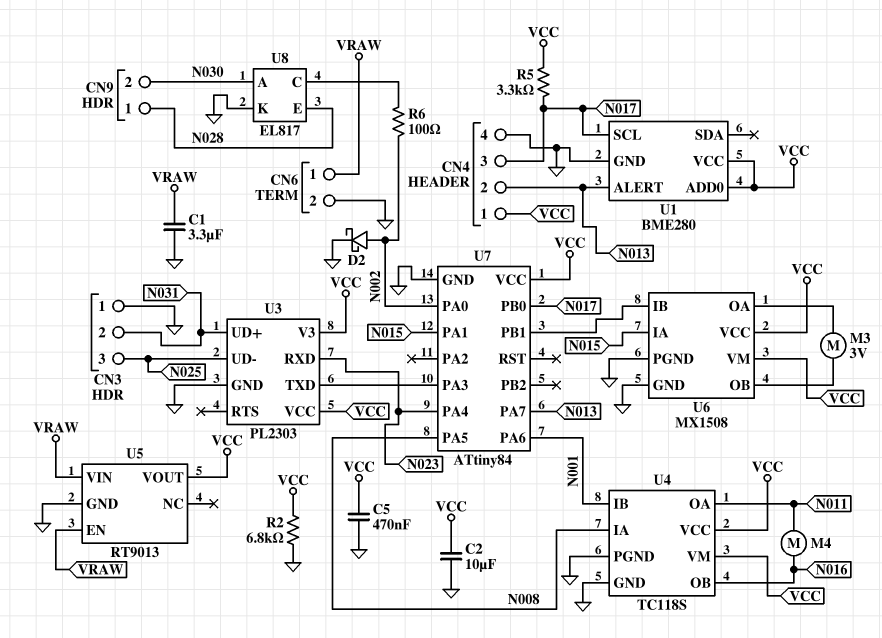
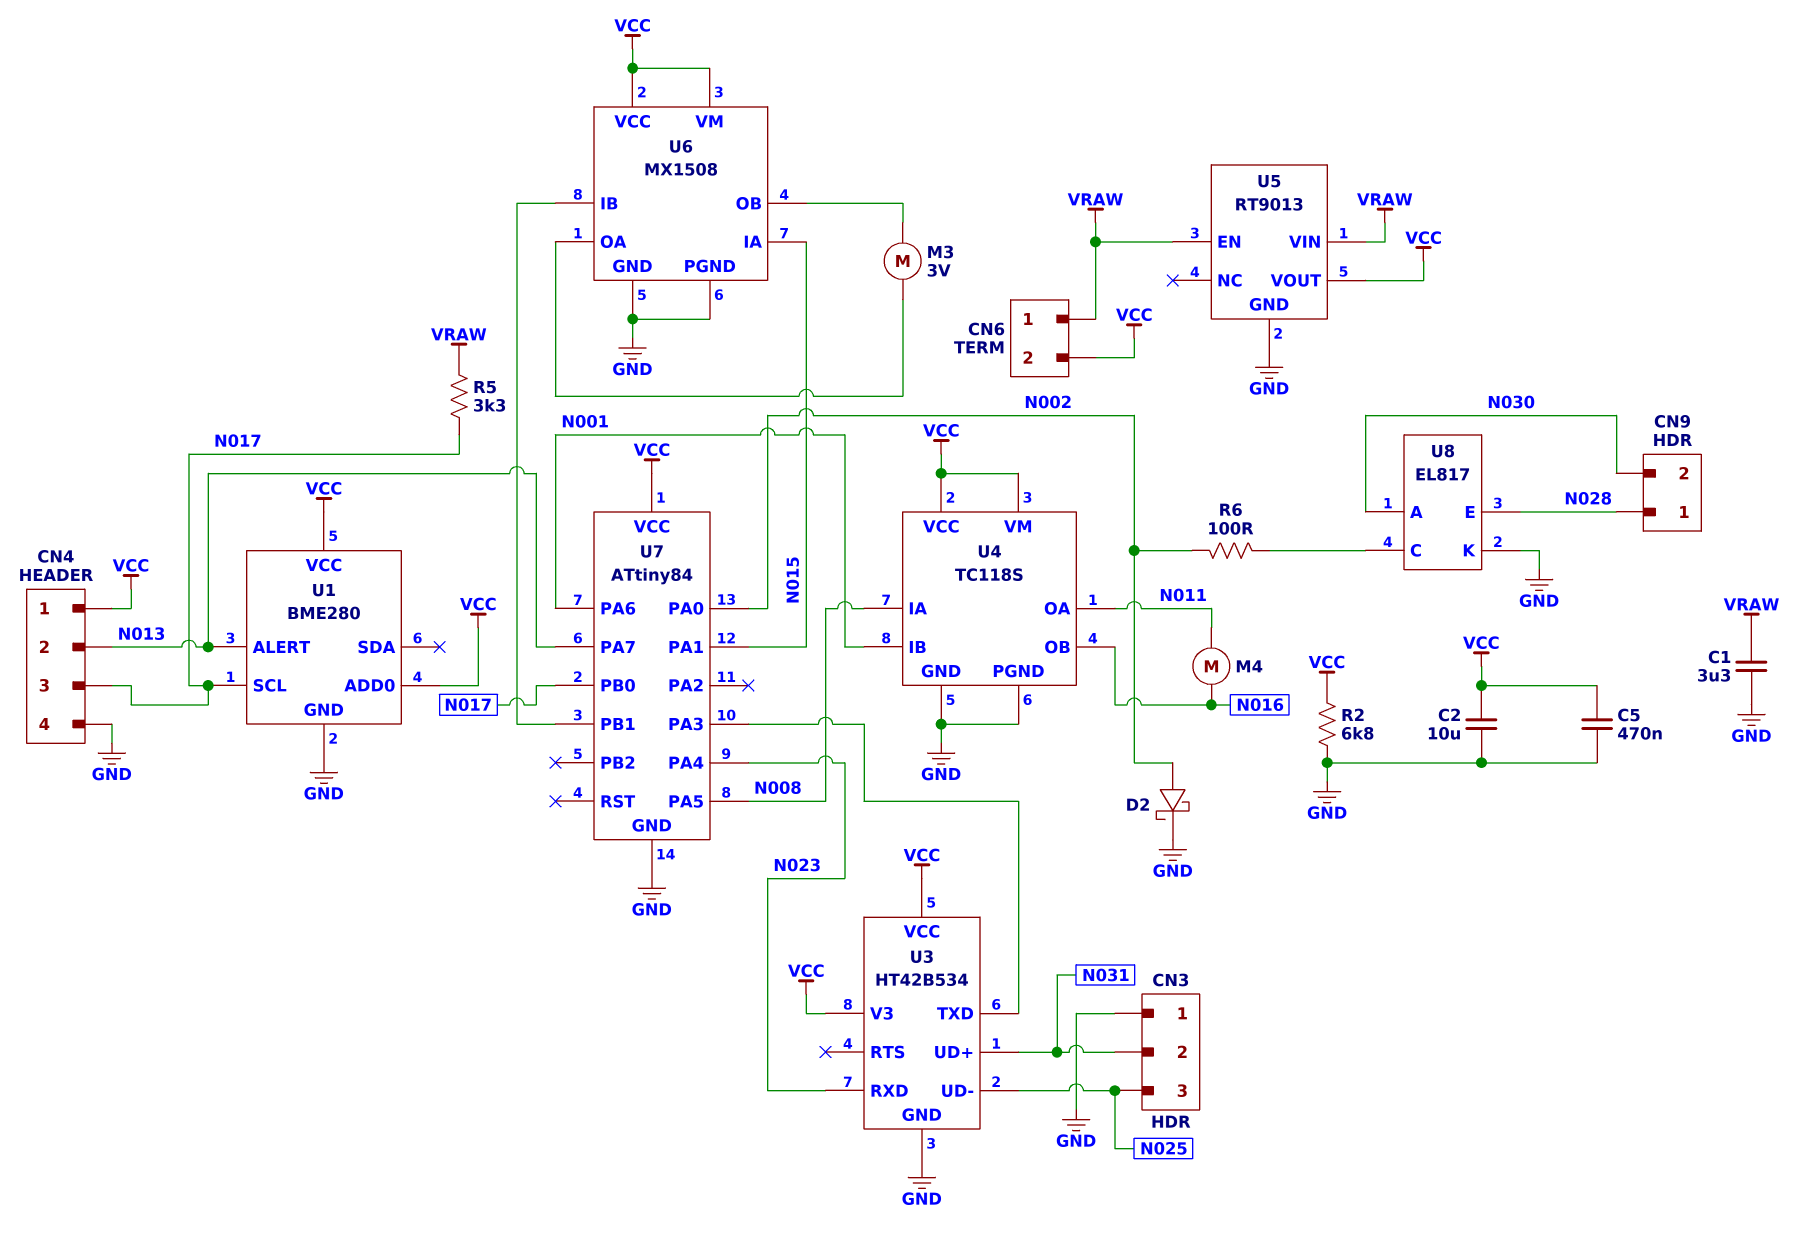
CN6 pin 2: GND -> VCC
R5: 3.3k (N017, VCC) -> 3.3k (N017, VRAW)
U3: PL2303 -> HT42B534

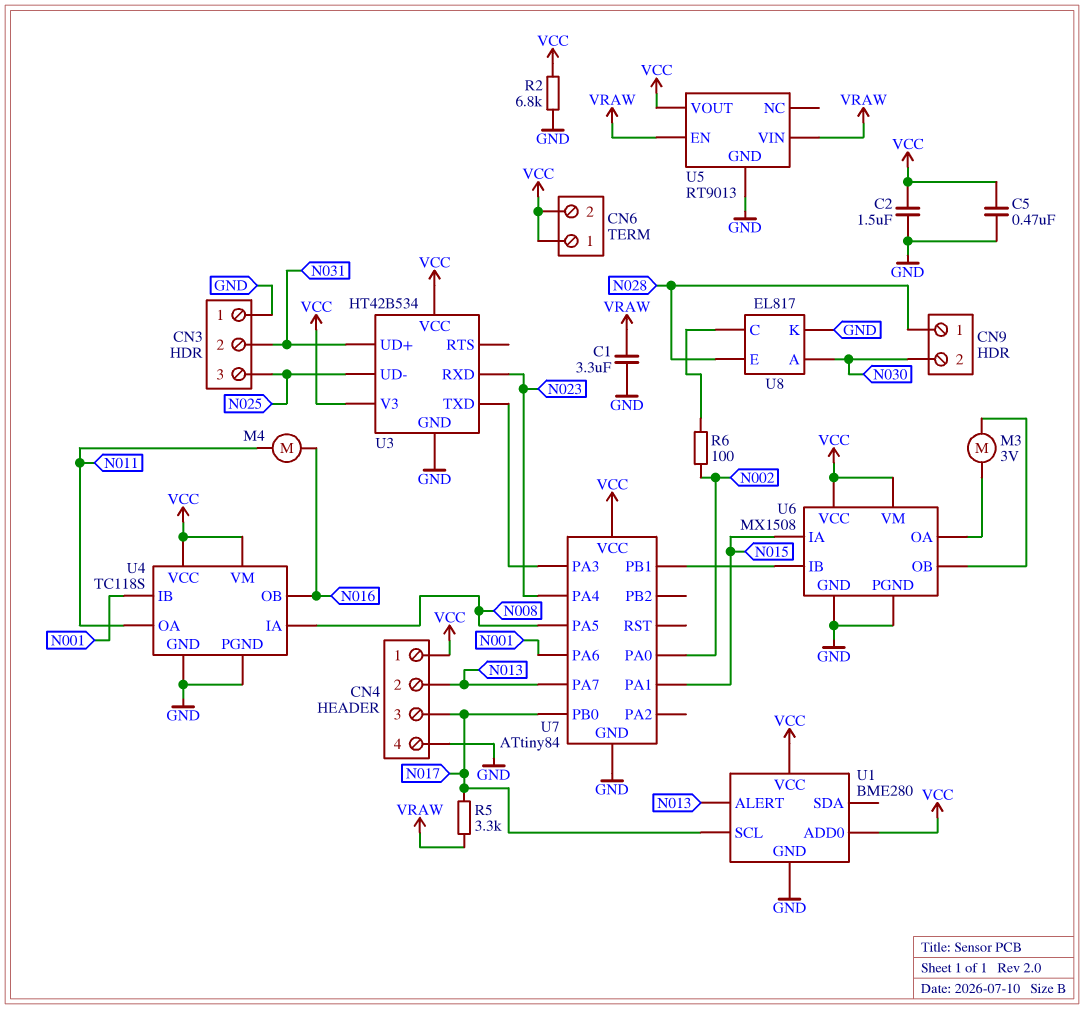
C2: 10uF (GND, VCC) -> 1.5uF (GND, VCC)
CN6 pin 1: VRAW -> VCC
D2: schottky (A N002, K GND) -> none

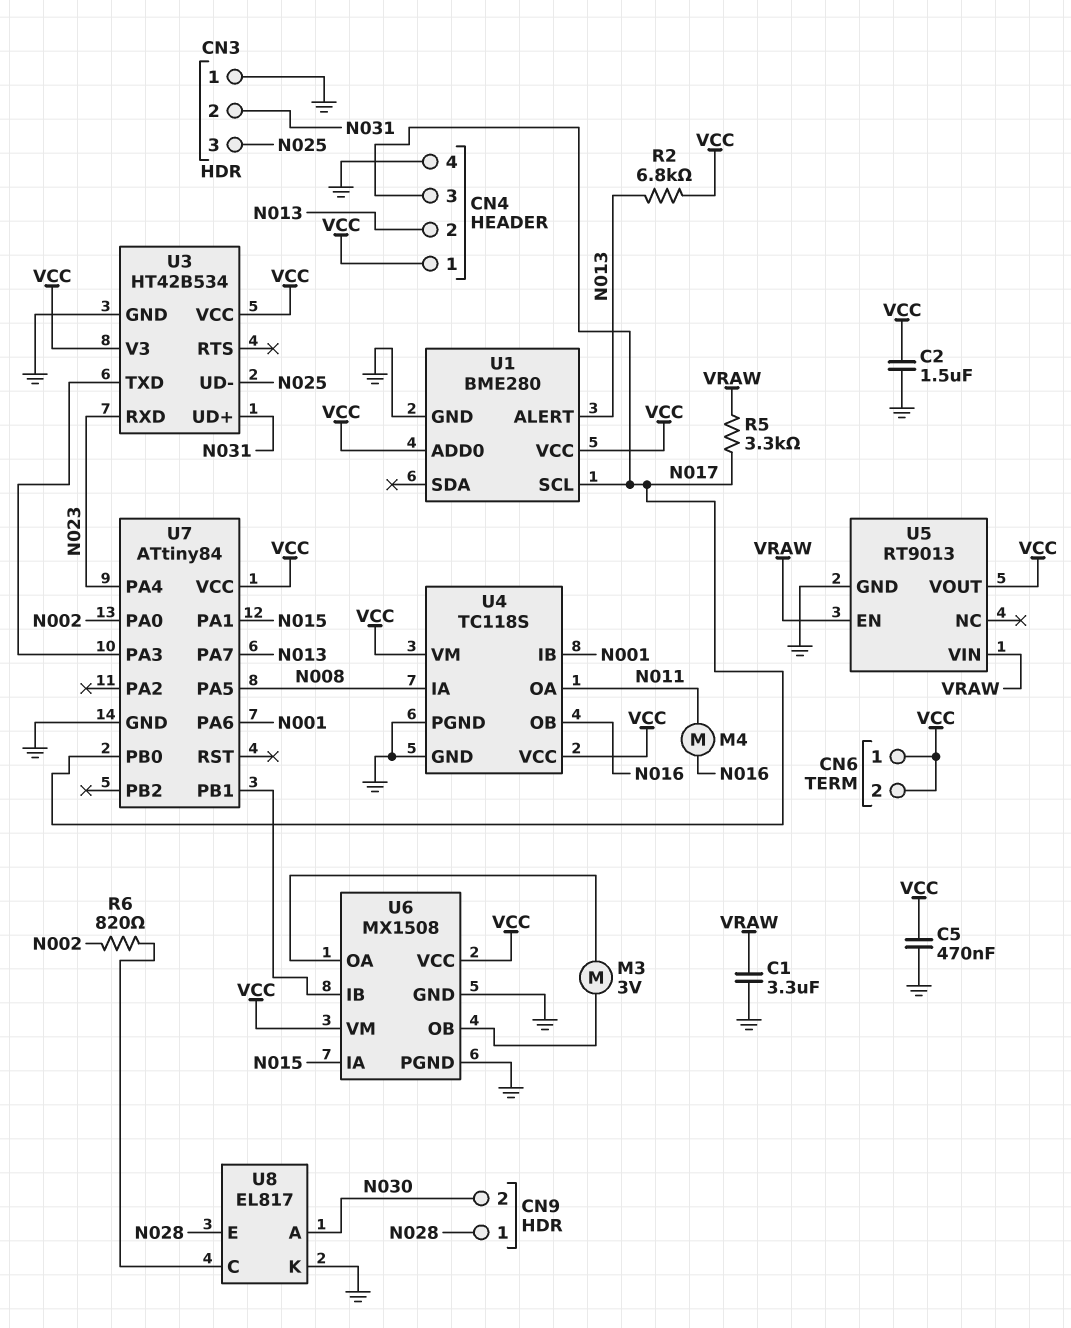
R2: 6.8k (GND, VCC) -> 6.8k (N013, VCC)
R6: 100 (N002, U8/C) -> 820 (N002, U8/C)

